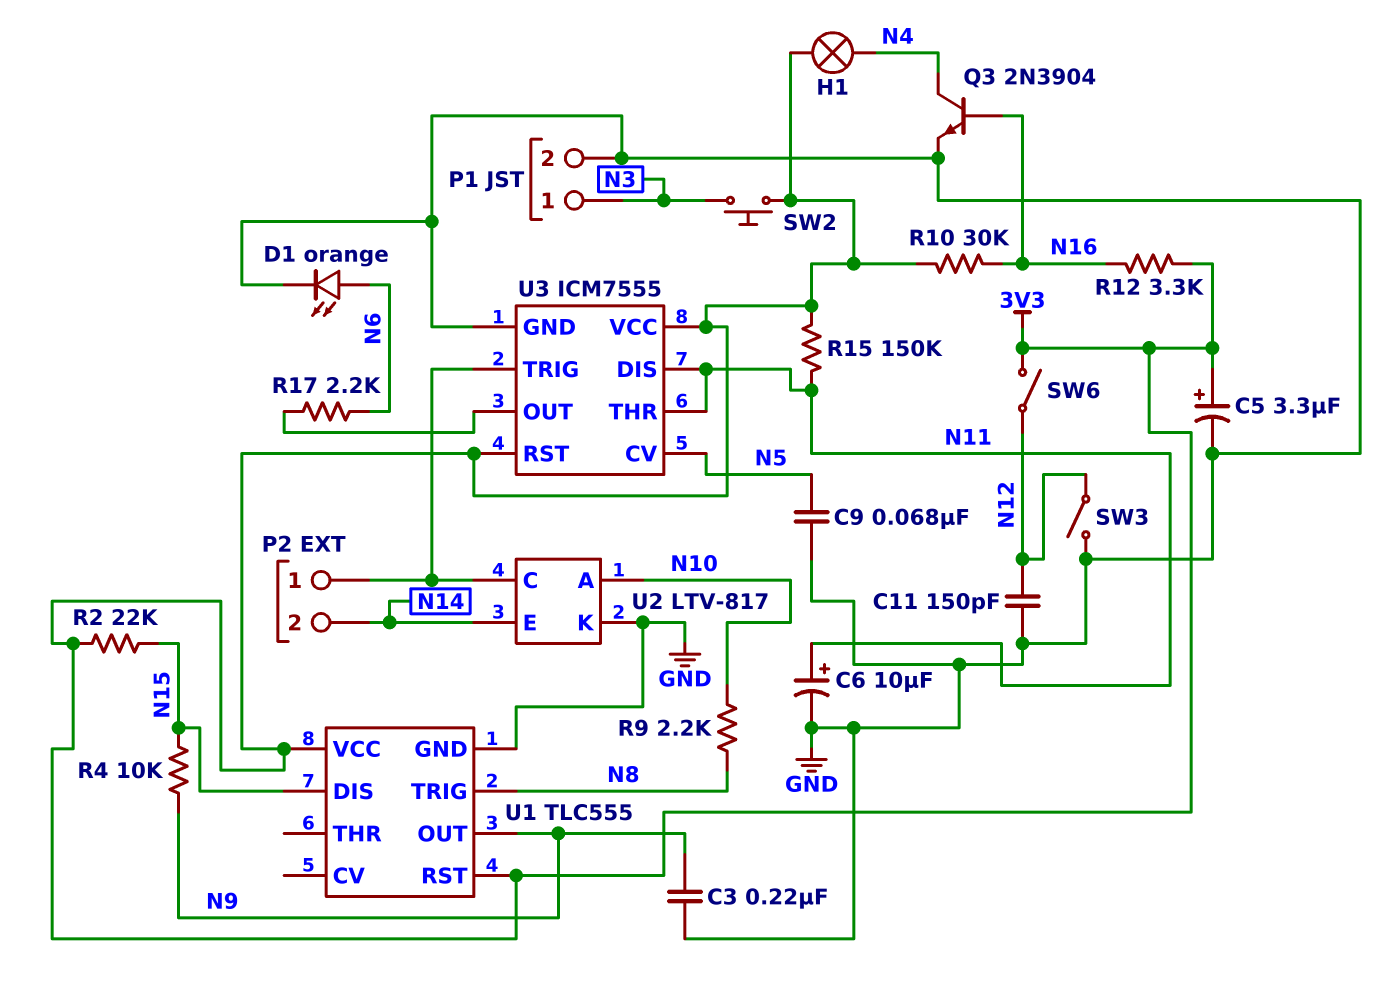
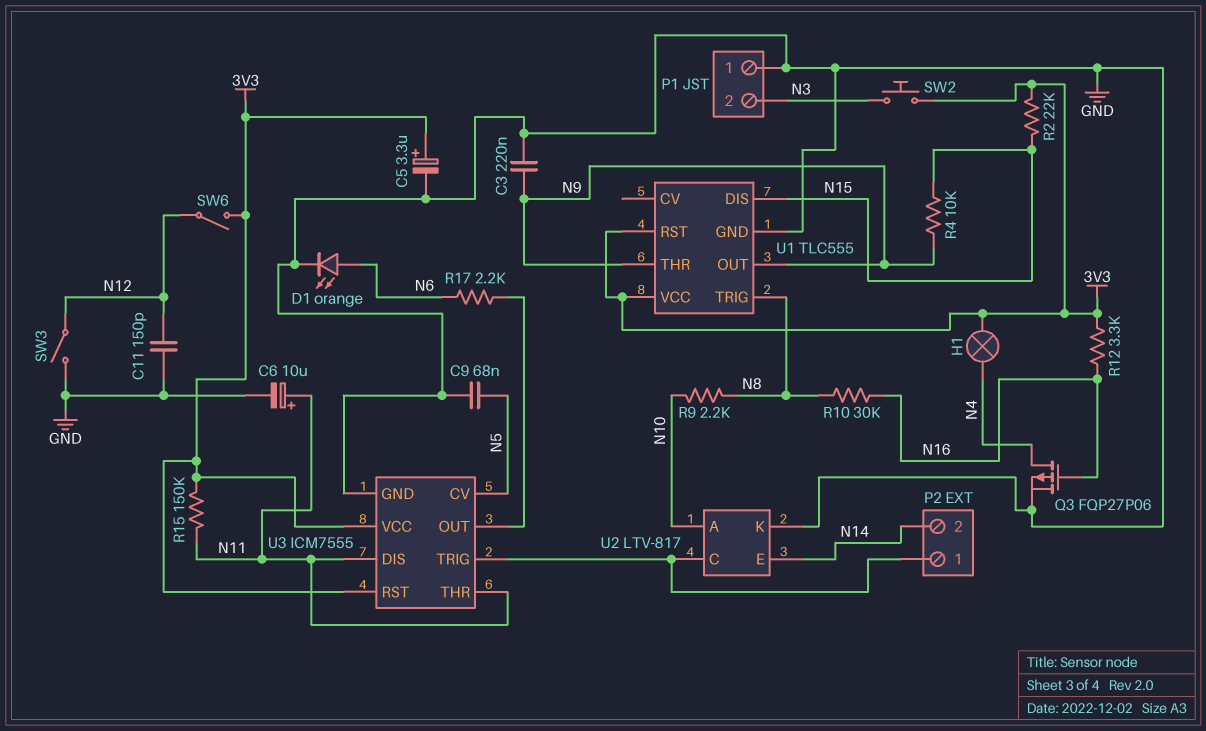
P1 pin 1: N3 -> GND
P1 pin 2: GND -> N3
Q3: NPN 2N3904 (B N16, C N4, E GND) -> PMOS FQP27P06 (G N16, D N4, S GND)
R10: 30k (3V3, N16) -> 30k (N8, N16)
U1 pin THR: none -> N9

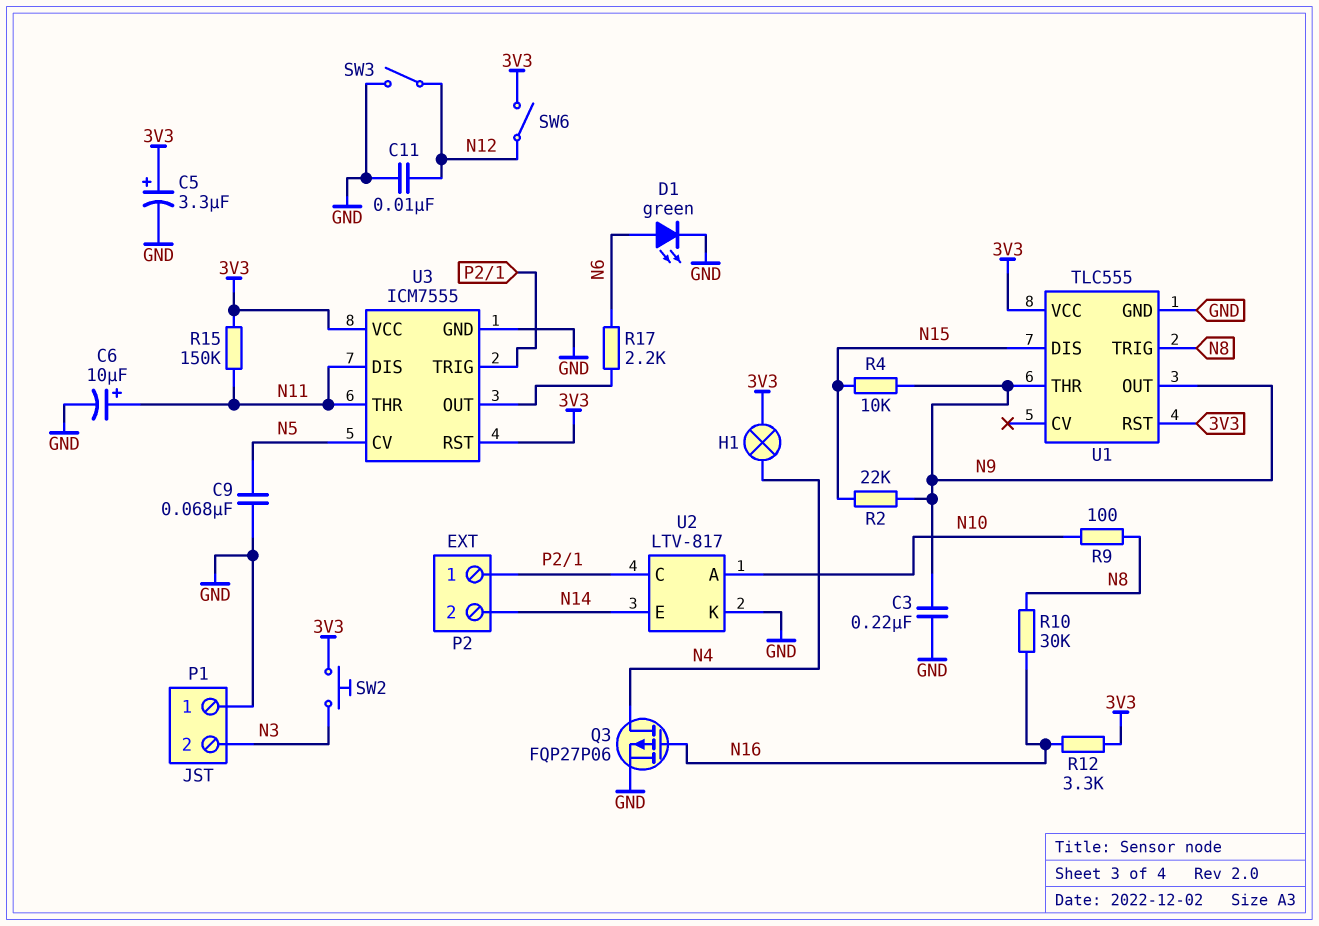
C11: 150pF (GND, N12) -> 10nF (GND, N12)
D1: LED orange (A N6, K GND) -> LED green (A N6, K GND)
R2: 22k (3V3, N15) -> 22k (N9, N15)
R9: 2.2k (N8, N10) -> 100 (N8, N10)

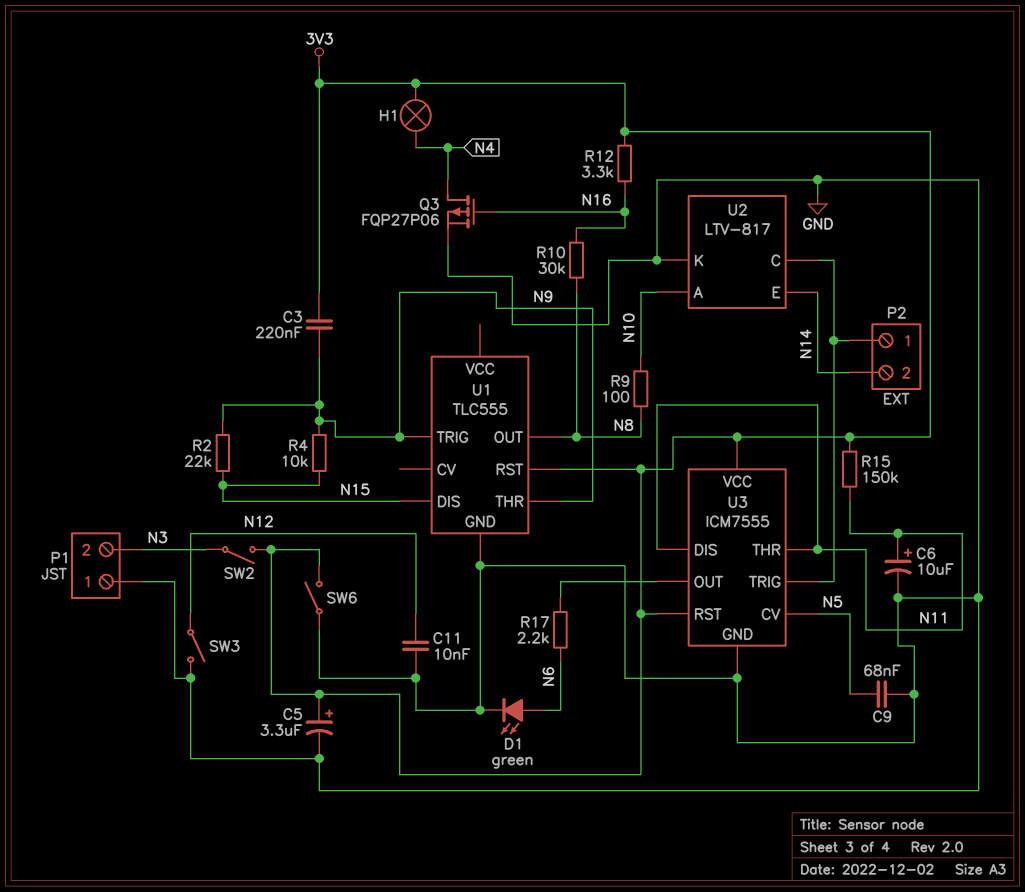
C3: 220nF (GND, N9) -> 220nF (3V3, N9)
SW2: button (3V3, N3) -> switch (3V3, N3)
SW6: switch (3V3, N12) -> switch (3V3, GND)
U1 pin OUT: N9 -> N8
U1 pin TRIG: N8 -> N9
U1 pin VCC: 3V3 -> none

